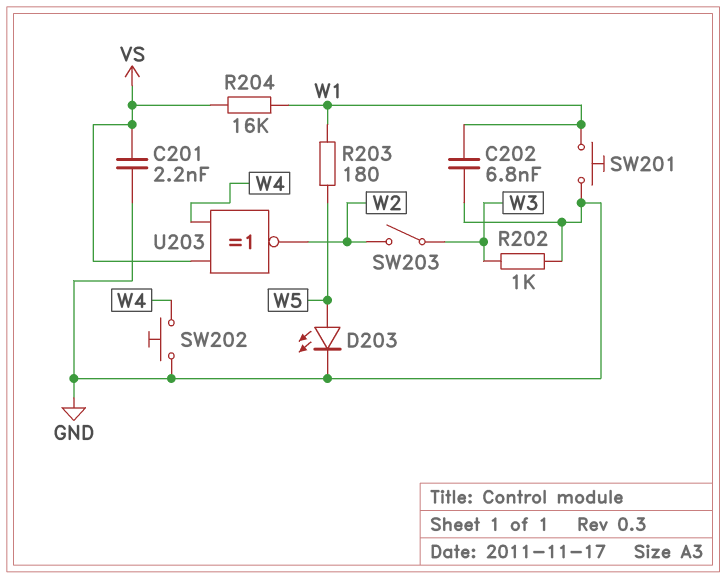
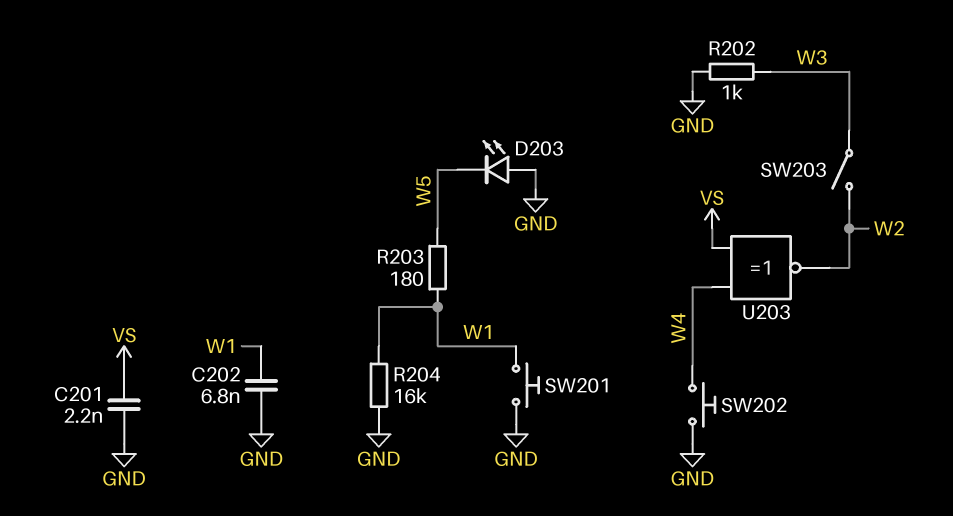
D203: LED (A W5, K GND) -> LED (A GND, K W5)
R204: 16k (VS, W1) -> 16k (GND, W1)

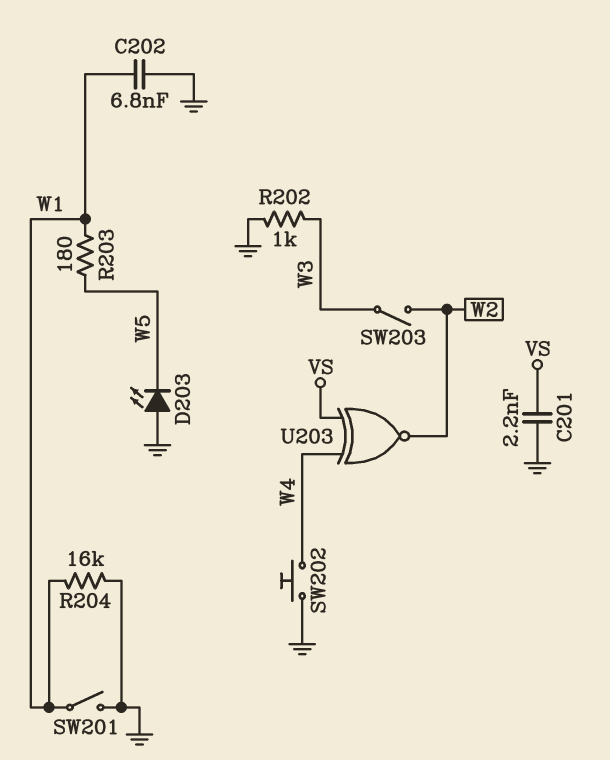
SW201: button (GND, W1) -> switch (GND, W1)

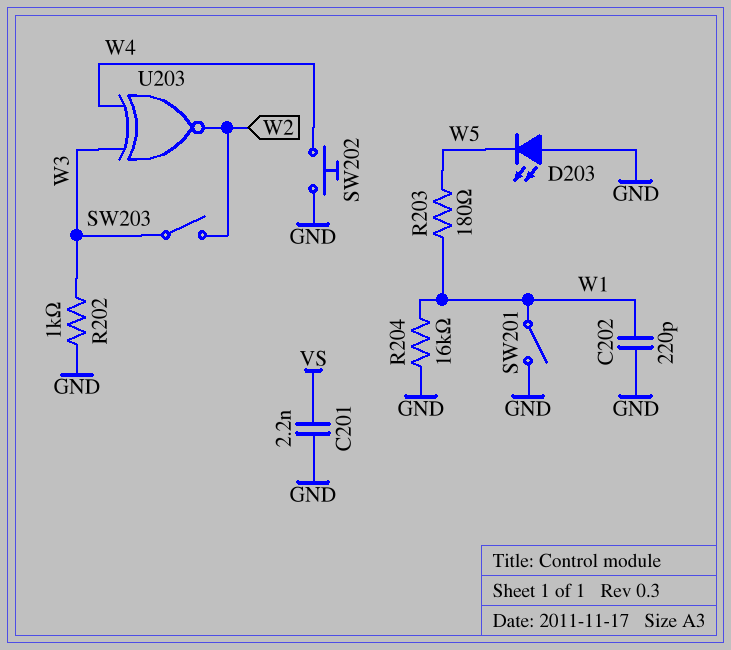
C202: 6.8nF (GND, W1) -> 220pF (GND, W1)
U203: XNOR (in VS, in W4, out W2) -> XNOR (in W3, in W4, out W2)

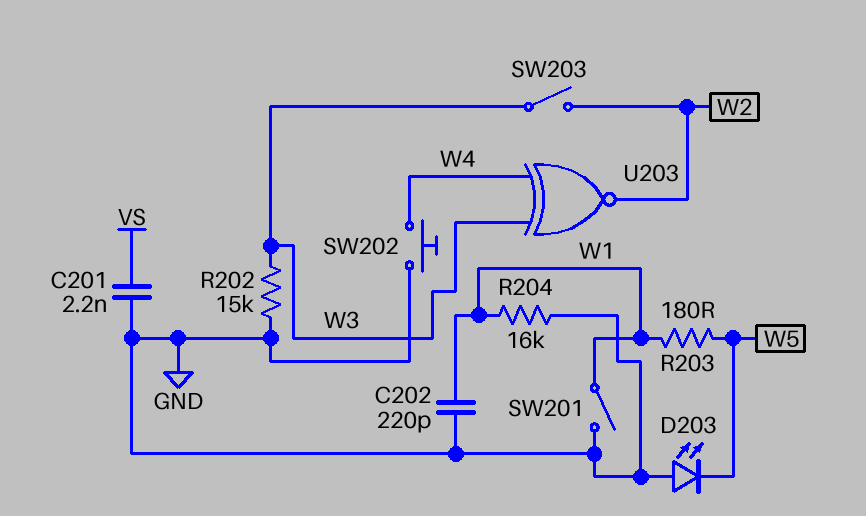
R202: 1k (GND, W3) -> 15k (GND, W3)

